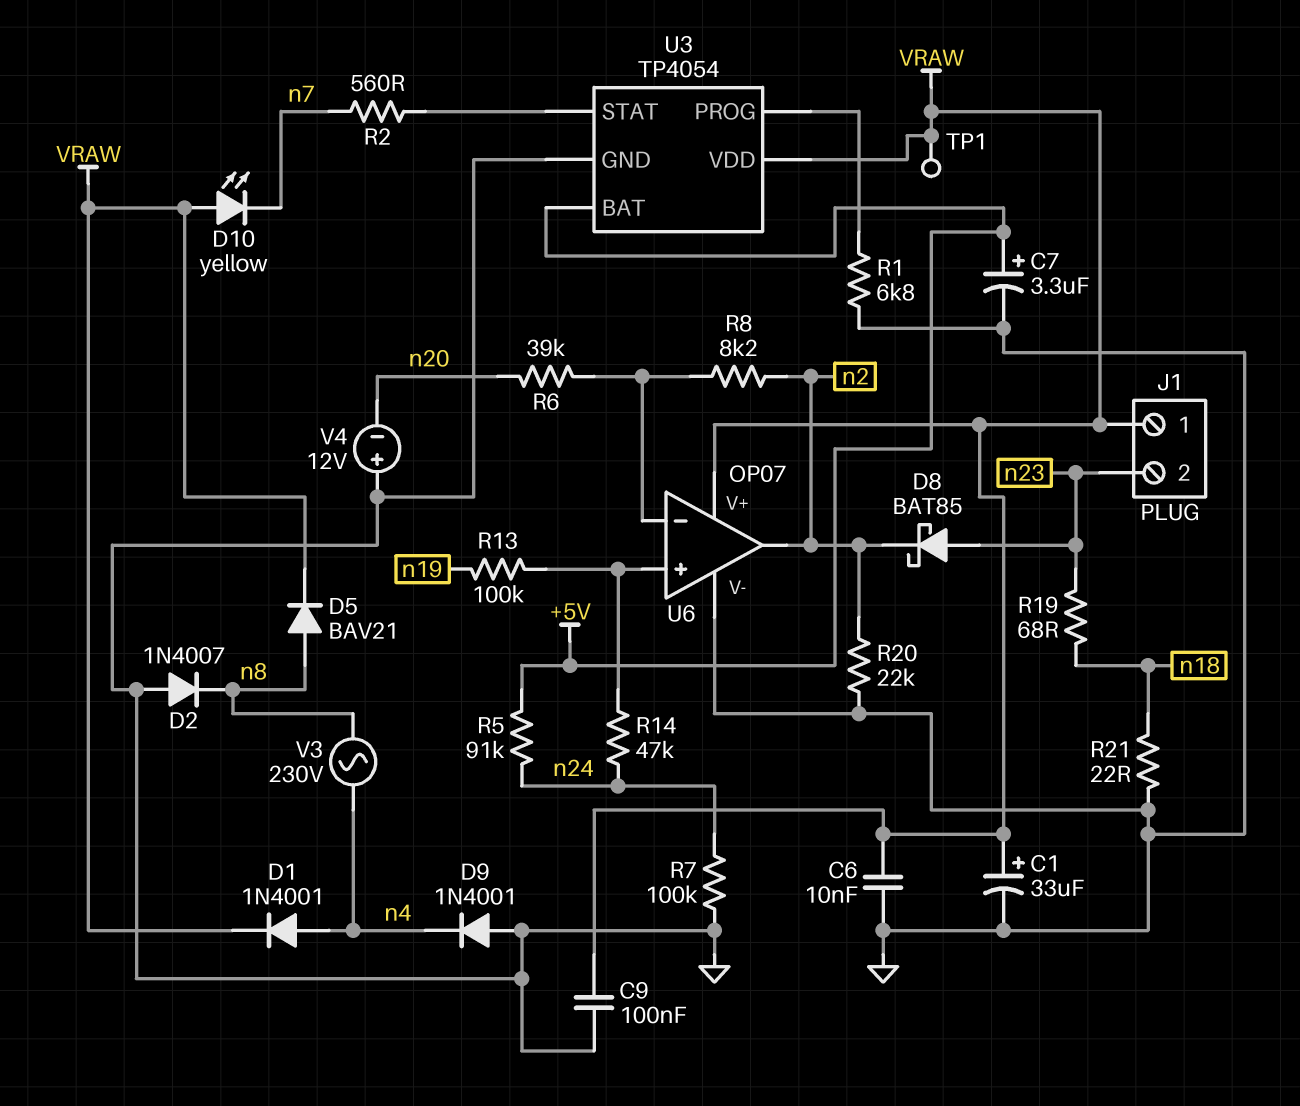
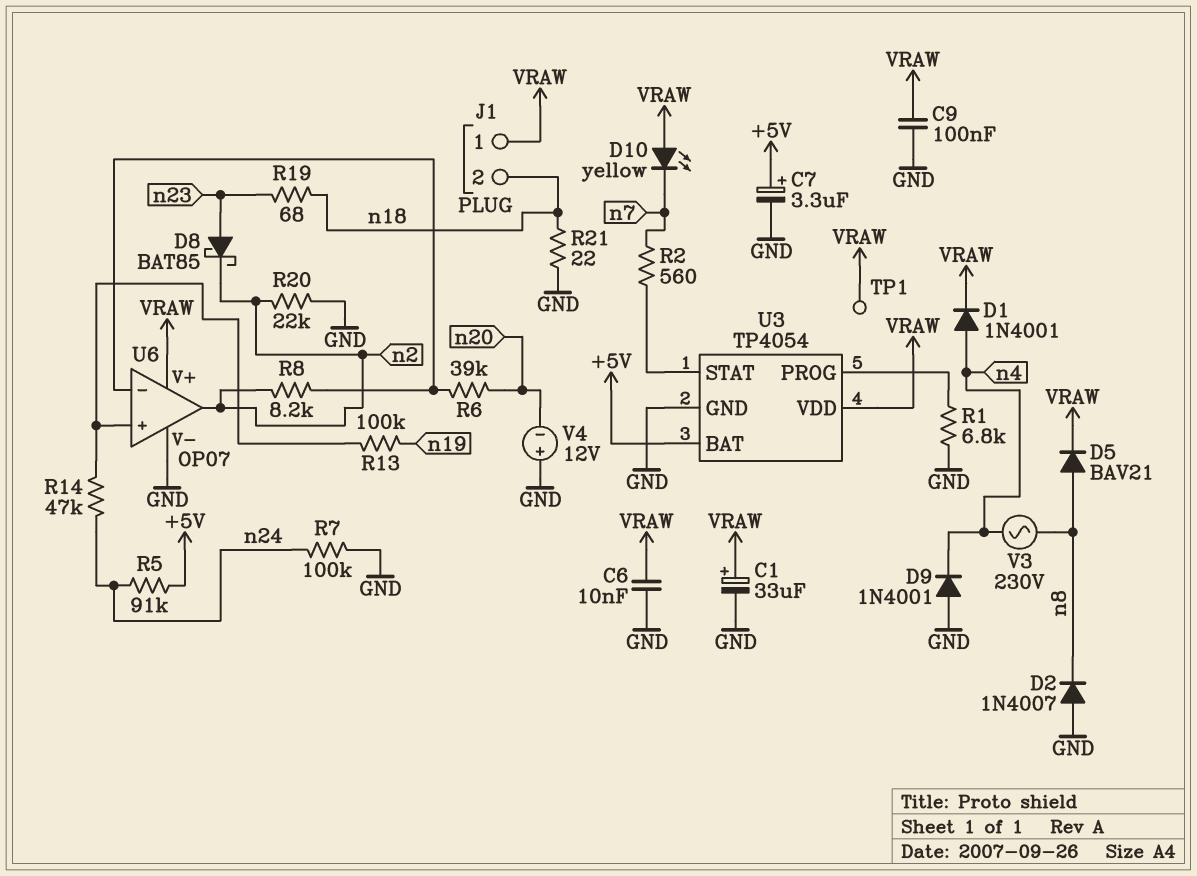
J1 pin 2: n23 -> n18

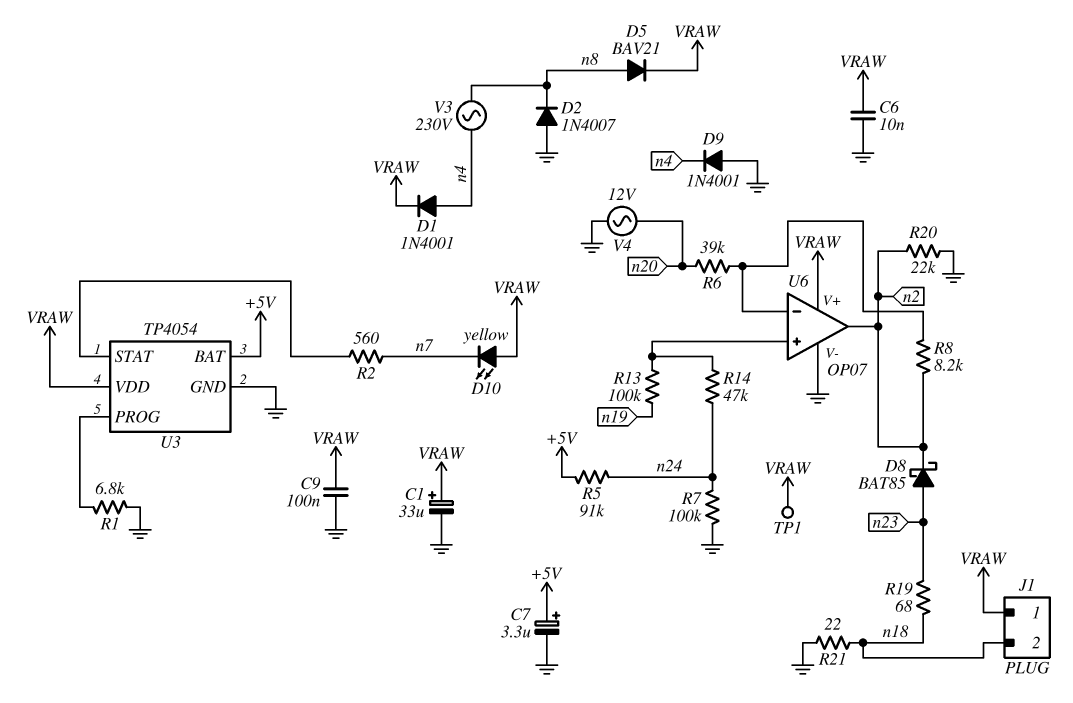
V4: 12V (plus GND, minus n20) -> AC 12V (GND, n20)

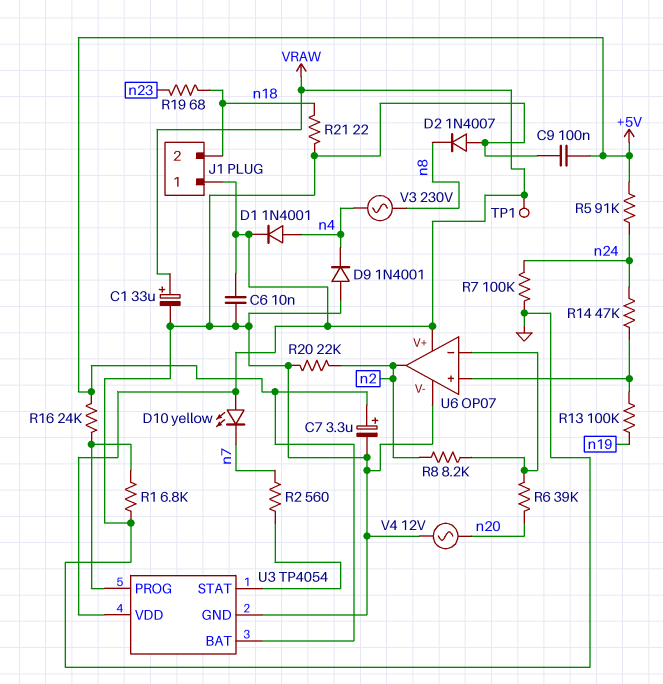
C9: 100nF (GND, VRAW) -> 100nF (+5V, GND)
D5: diode BAV21 (A n8, K VRAW) -> none
D8: schottky BAT85 (A n23, K n2) -> none
R16: none -> 24k (+5V, U3/PROG)

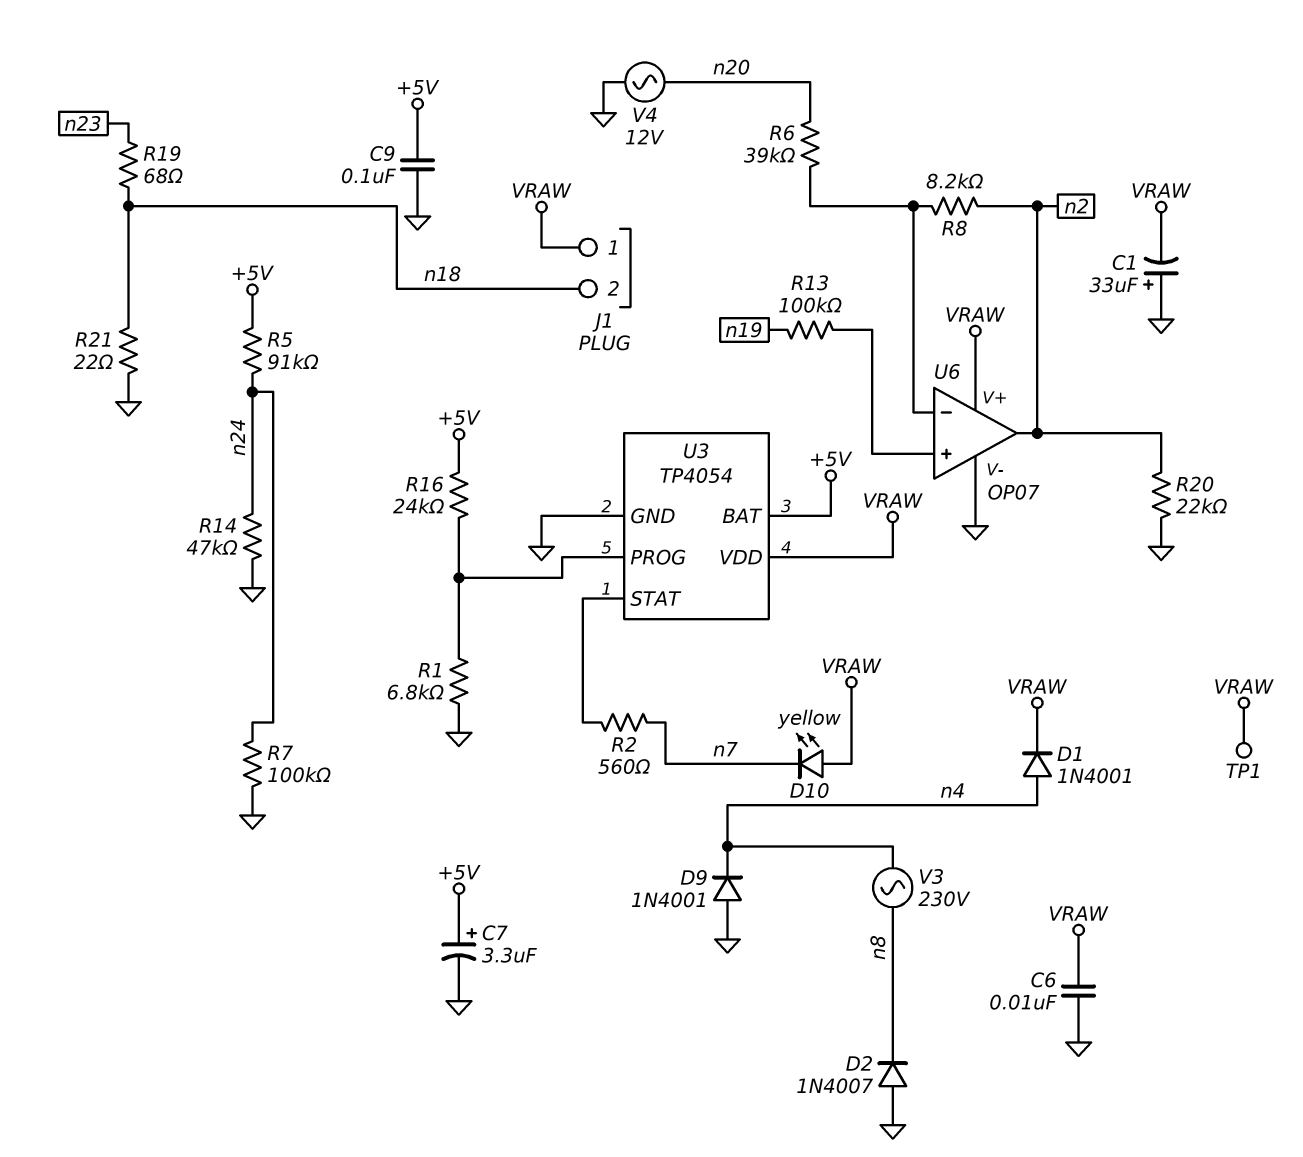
C1: 33uF (plus VRAW, minus GND) -> 33uF (plus GND, minus VRAW)
R14: 47k (U6/in+, n24) -> 47k (GND, n24)

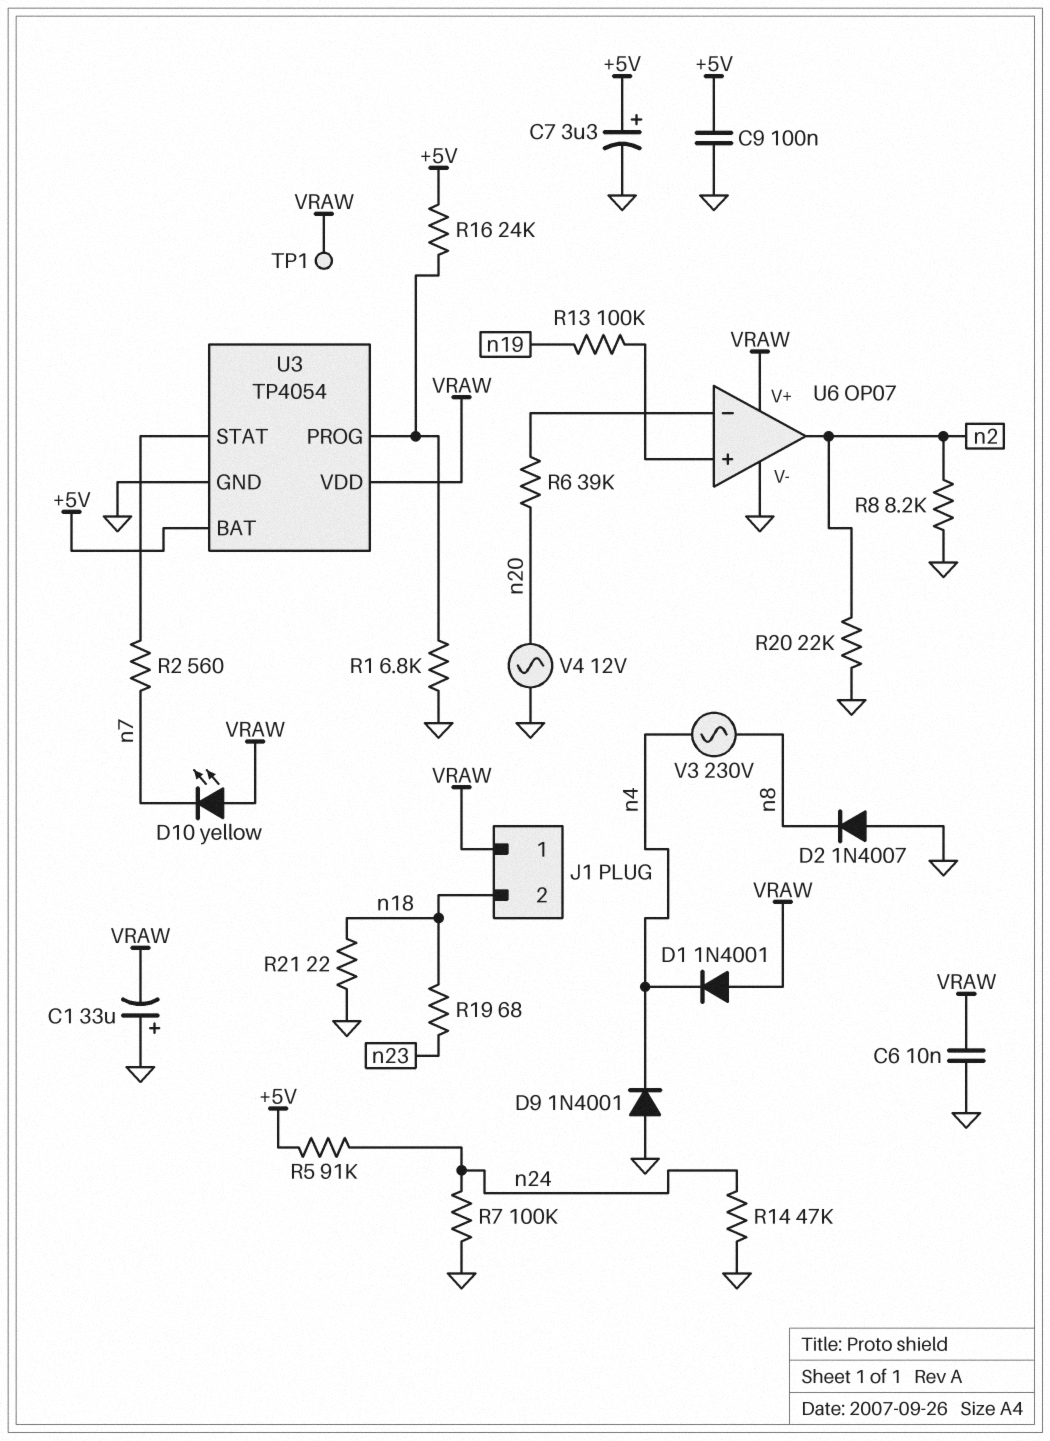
D1: diode 1N4001 (A n4, K VRAW) -> diode 1N4001 (A VRAW, K n4)
R8: 8.2k (U6/in-, n2) -> 8.2k (GND, n2)

